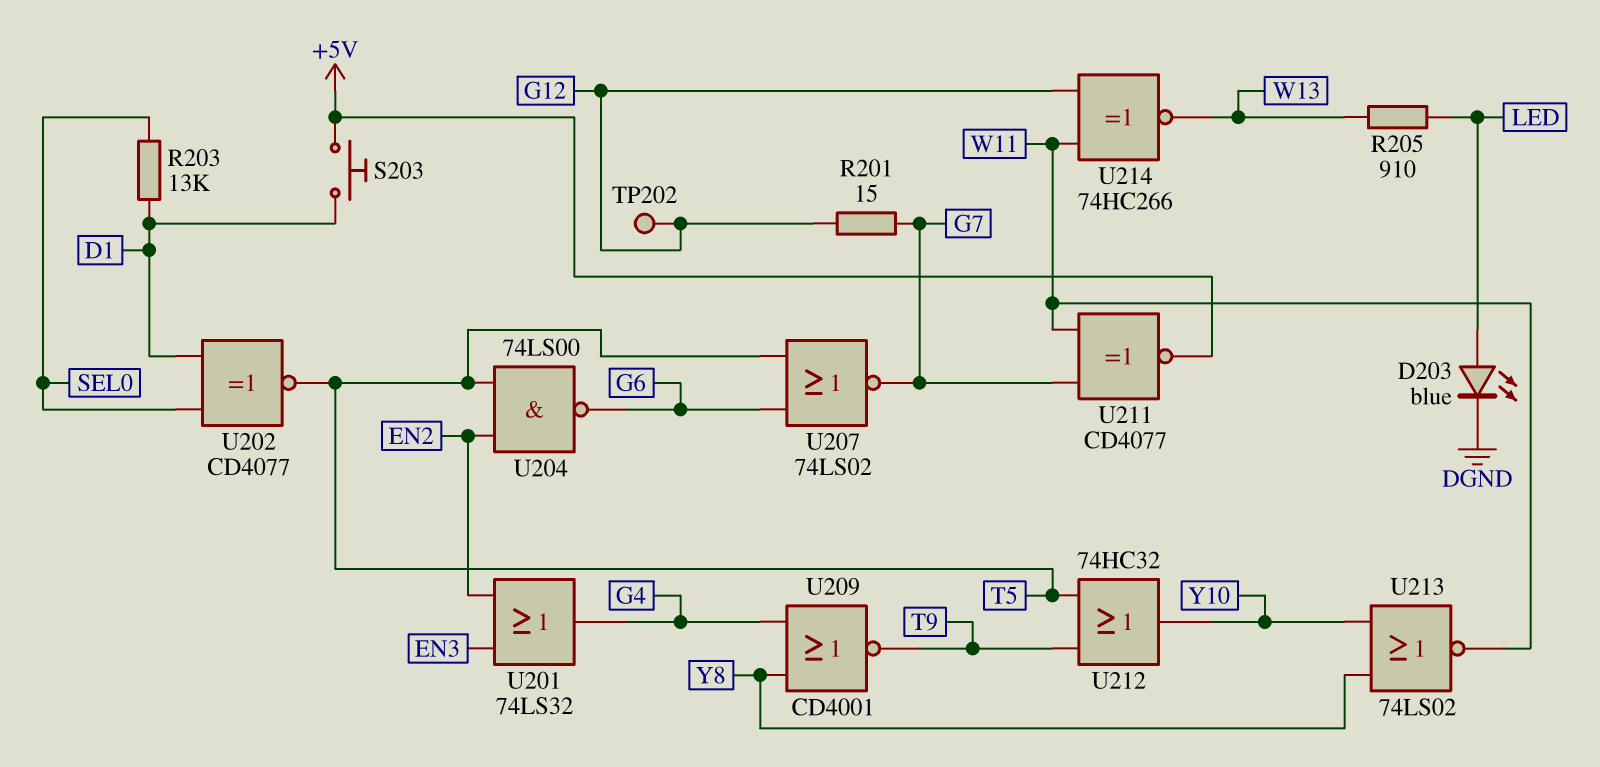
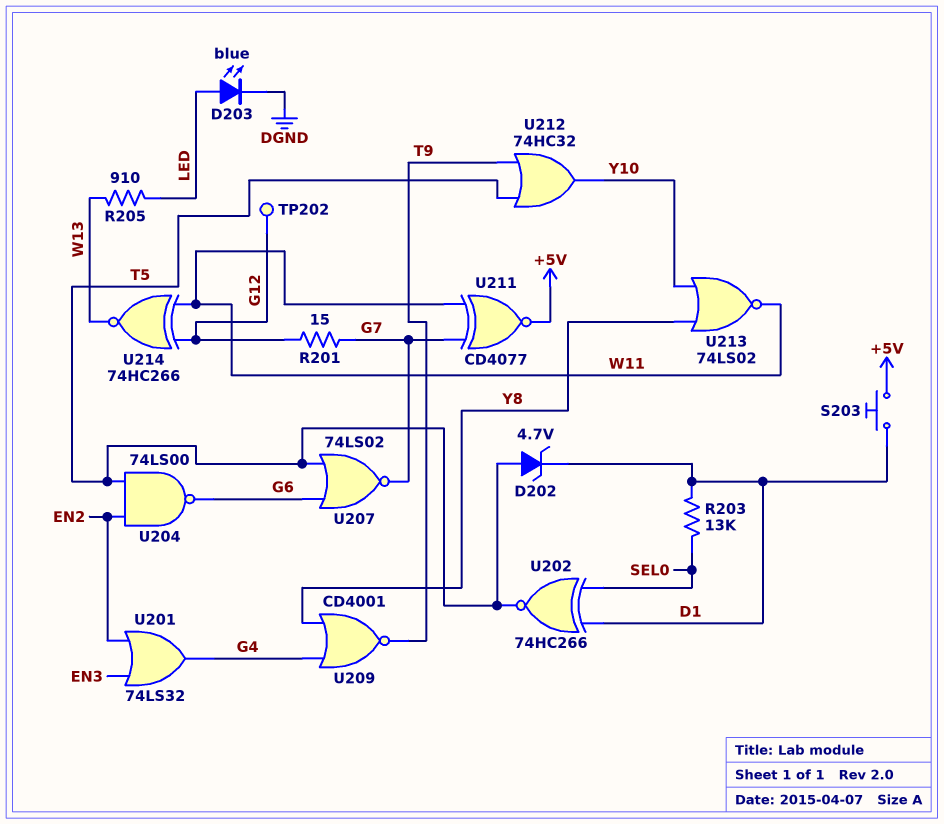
D202: none -> zener 4.7V (A T5, K D1)
U202: XNOR CD4077 (in D1, in SEL0, out T5) -> XNOR 74HC266 (in D1, in SEL0, out T5)

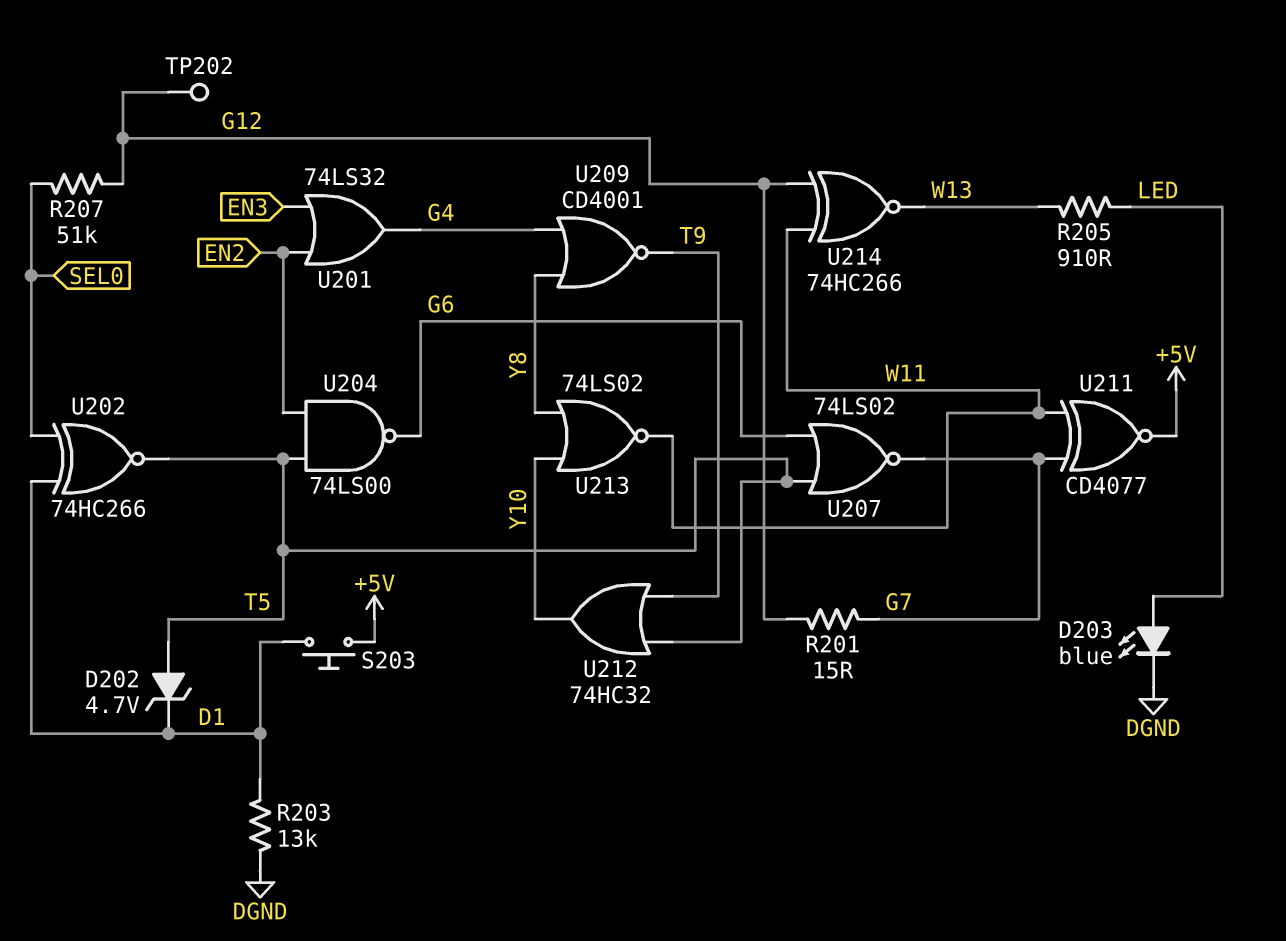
R203: 13k (D1, SEL0) -> 13k (D1, DGND)
R207: none -> 51k (G12, SEL0)

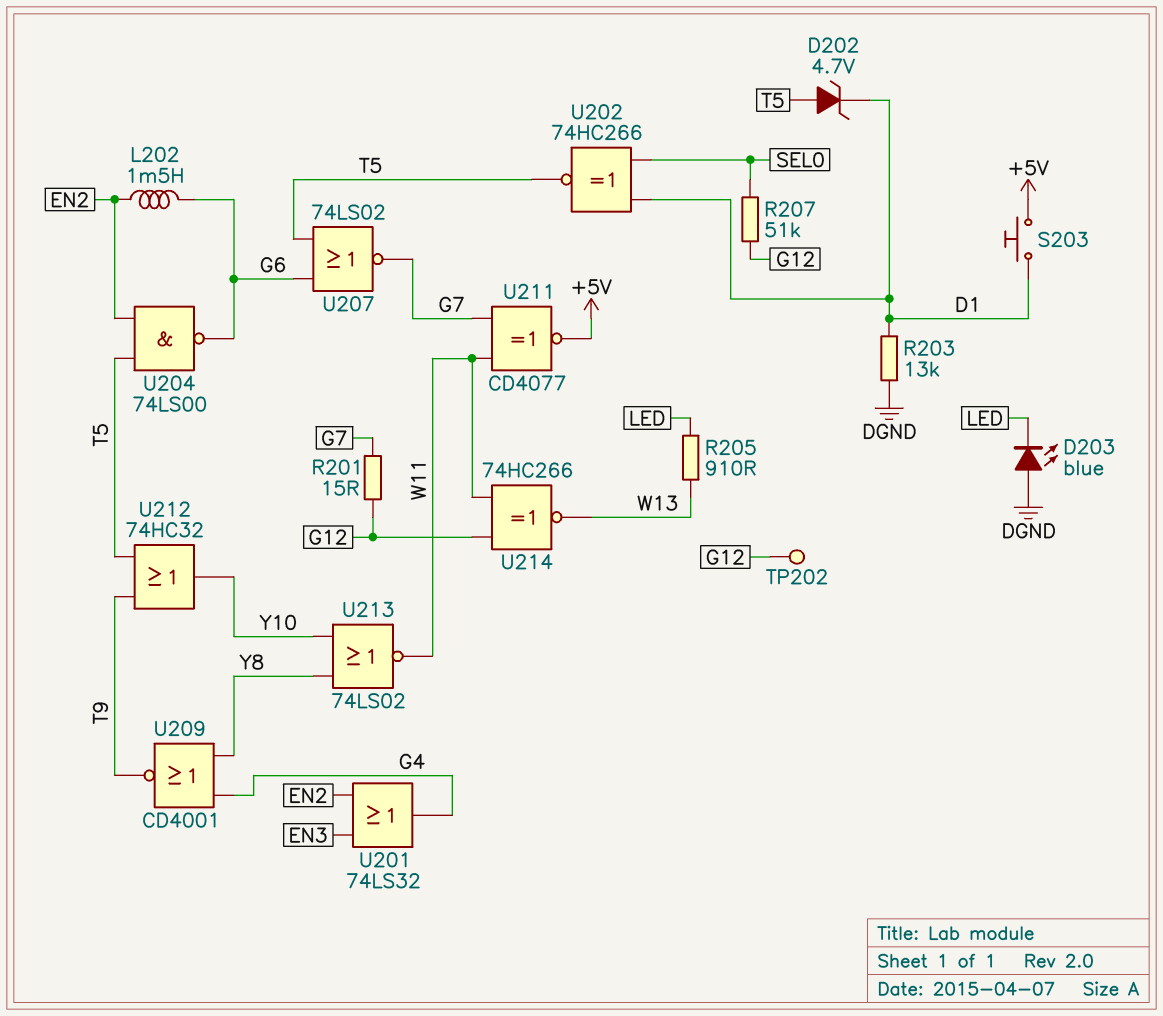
D203: LED blue (A LED, K DGND) -> LED blue (A DGND, K LED)
L202: none -> 1.5mH (EN2, G6)

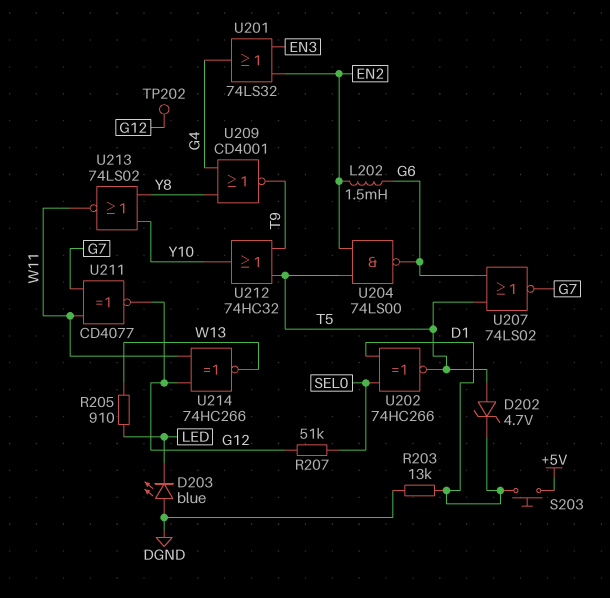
R201: 15 (G7, G12) -> none
U211: XNOR CD4077 (in G7, in W11, out +5V) -> XNOR CD4077 (in G7, in W11, out G12)

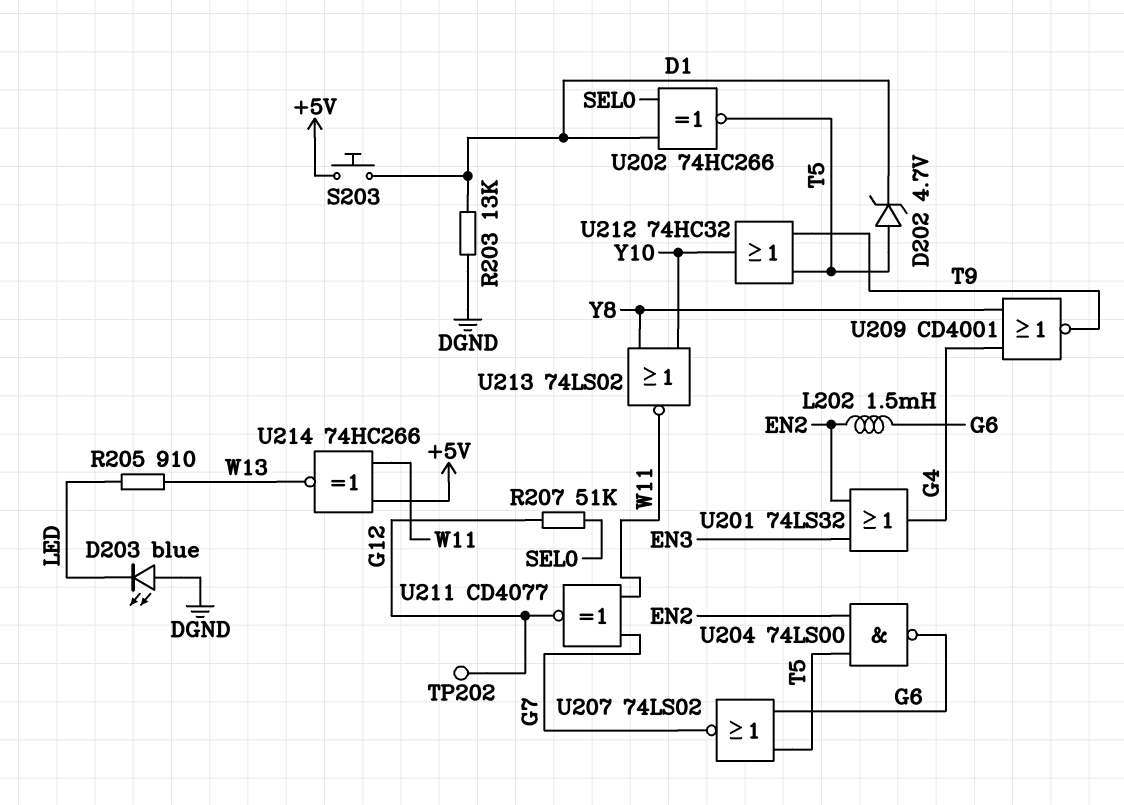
U214: XNOR 74HC266 (in G12, in W11, out W13) -> XNOR 74HC266 (in +5V, in W11, out W13)

